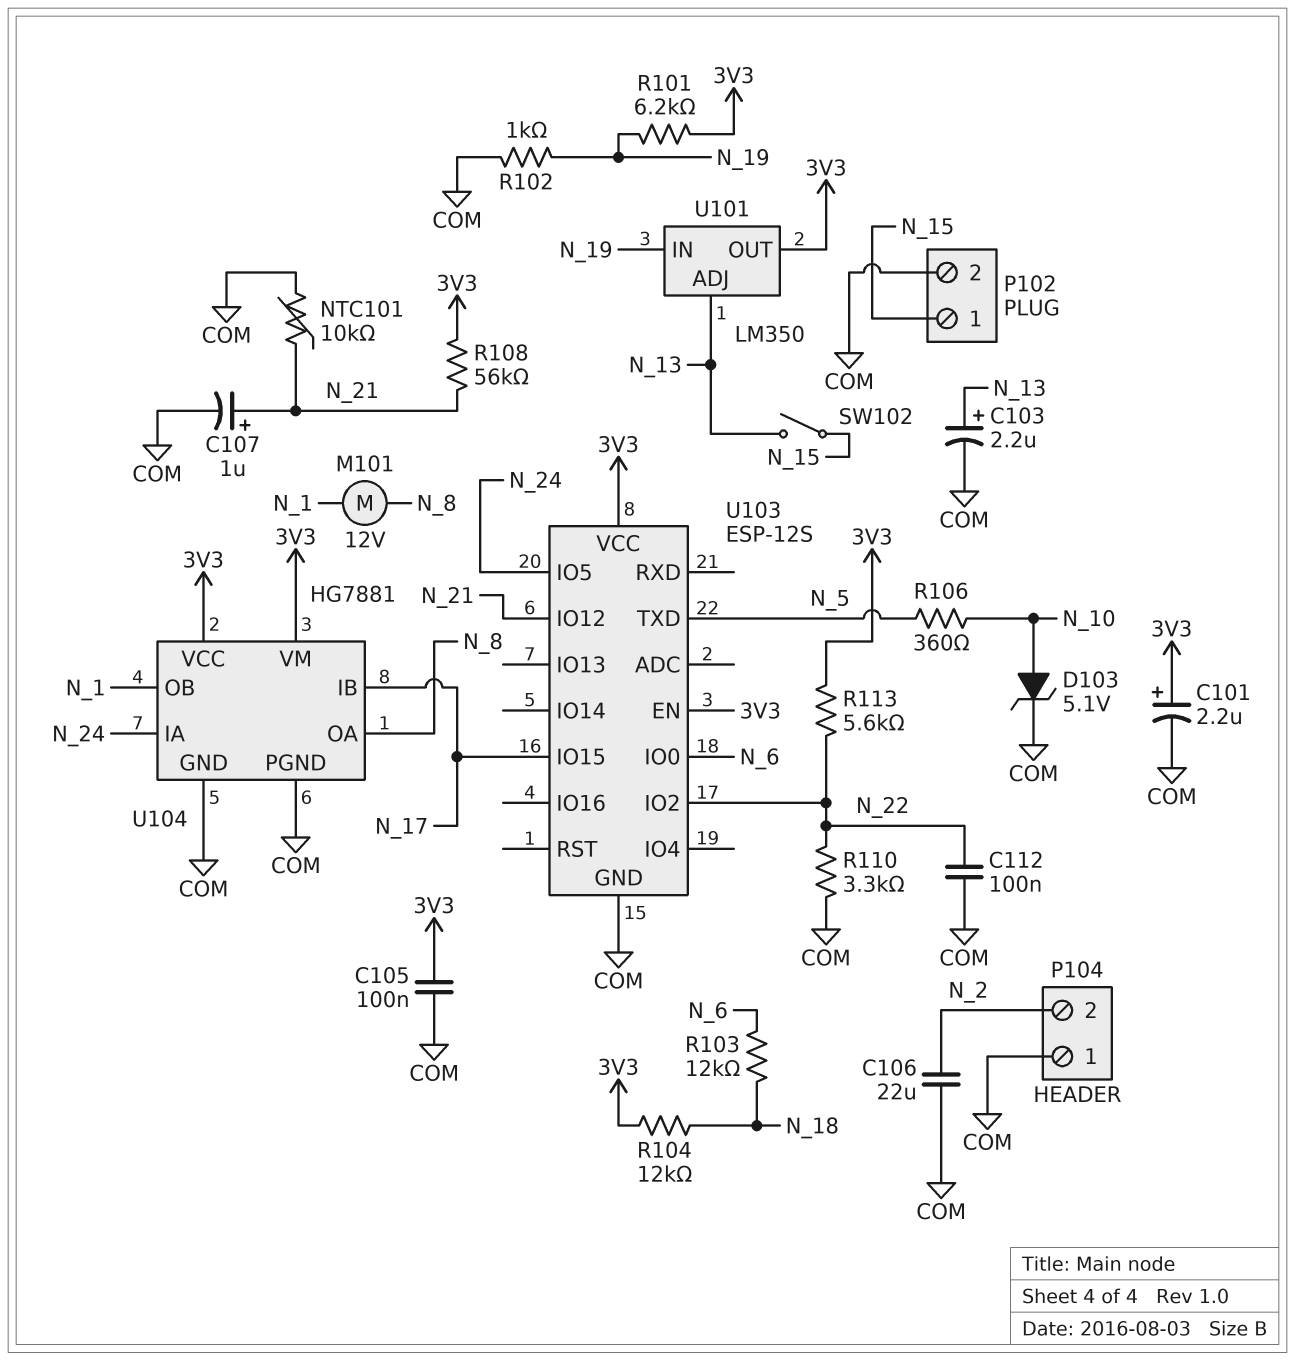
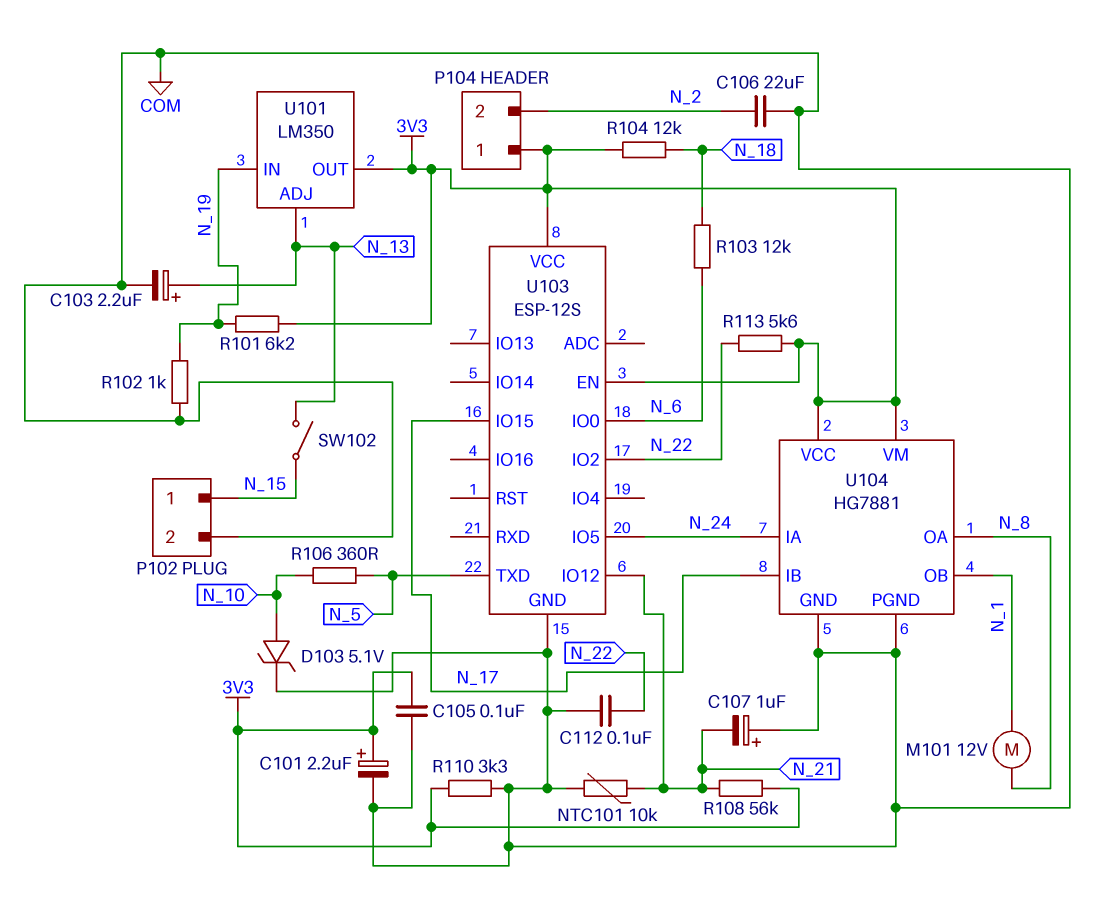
C107: 1uF (plus N_21, minus COM) -> 1uF (plus COM, minus N_21)
P104 pin 1: COM -> 3V3
R110: 3.3k (COM, N_22) -> 3.3k (3V3, COM)

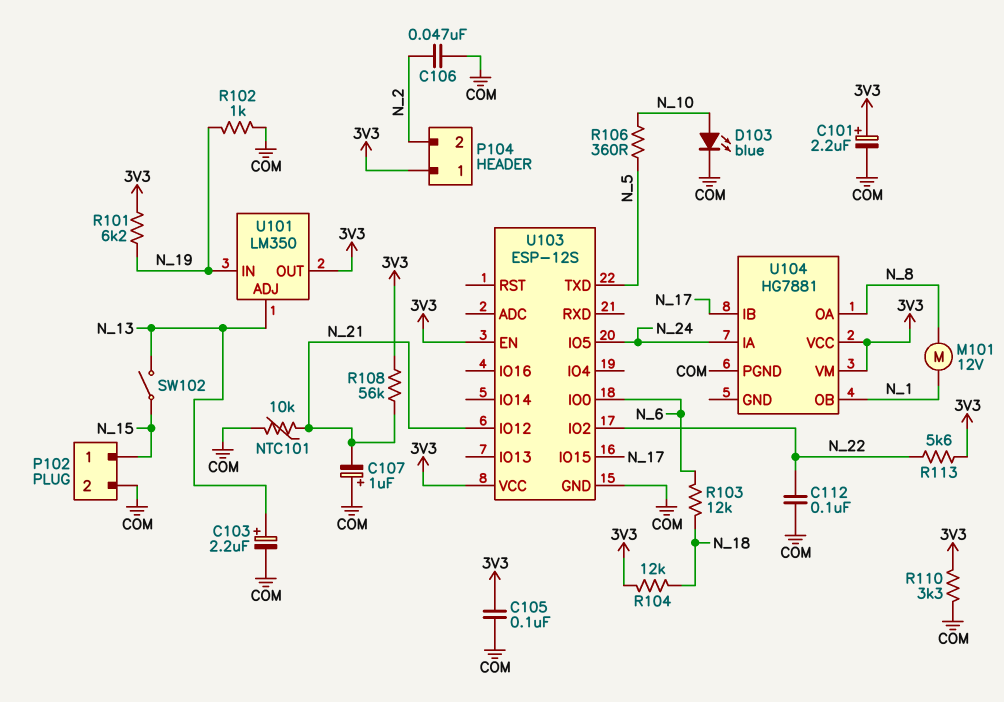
C106: 22uF (COM, N_2) -> 47nF (COM, N_2)
D103: zener 5.1V (A N_10, K COM) -> LED blue (A N_10, K COM)
U104 pin GND: COM -> none

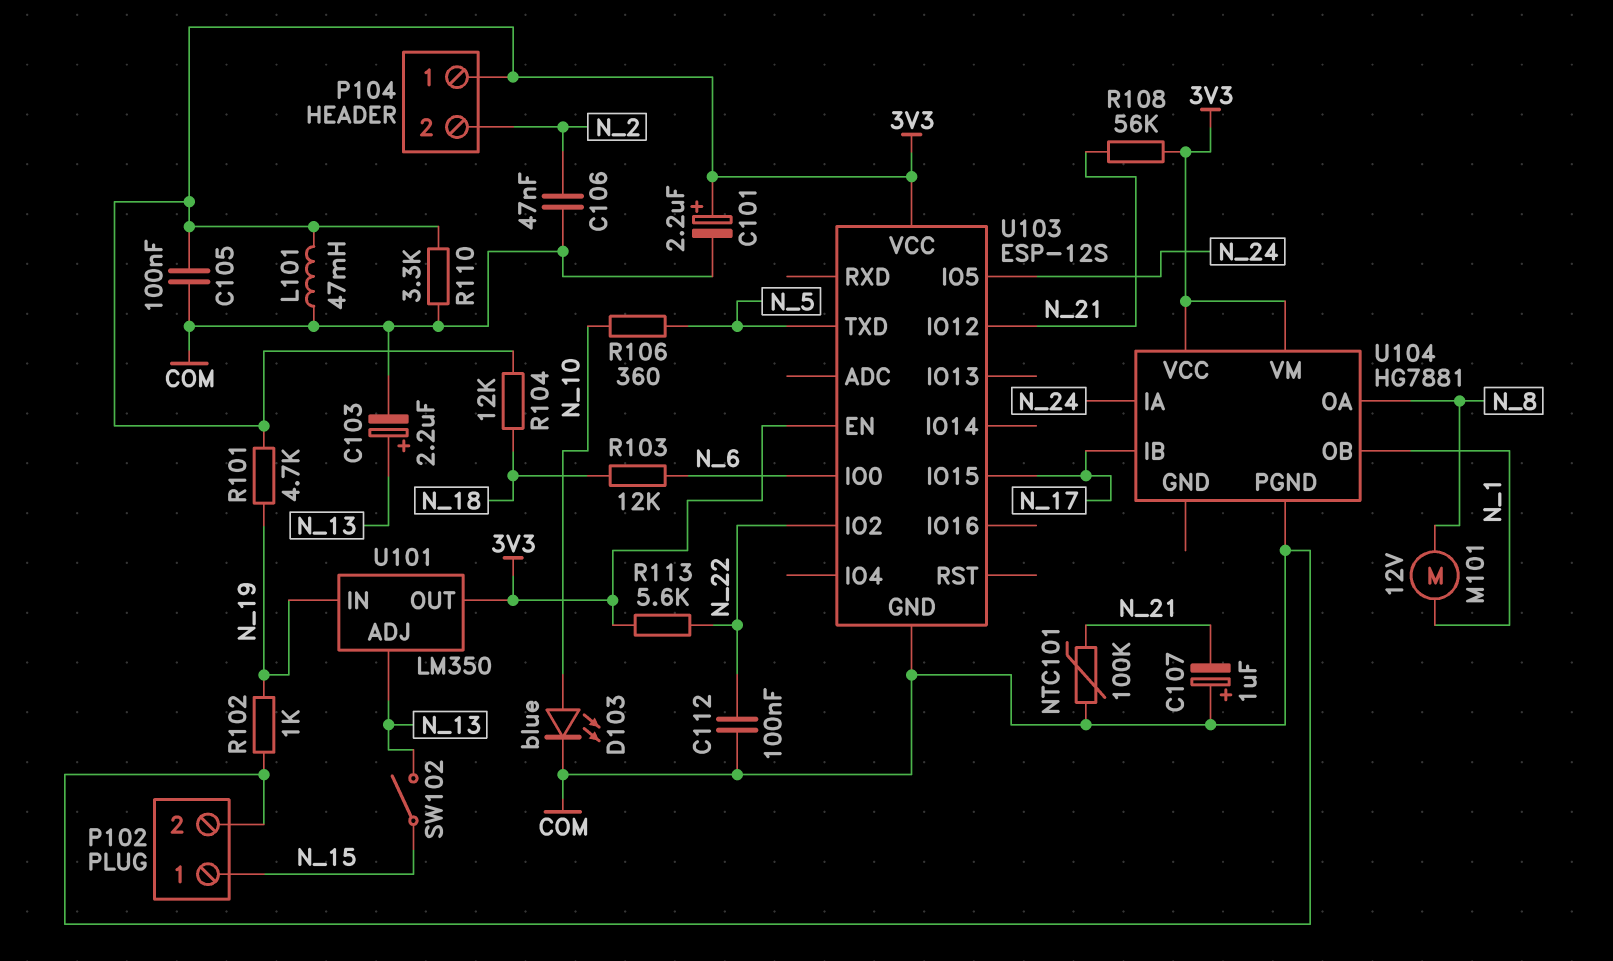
L101: none -> 47mH (3V3, COM)
NTC101: 10k (COM, N_21) -> 100k (COM, N_21)
R101: 6.2k (3V3, N_19) -> 4.7k (3V3, N_19)

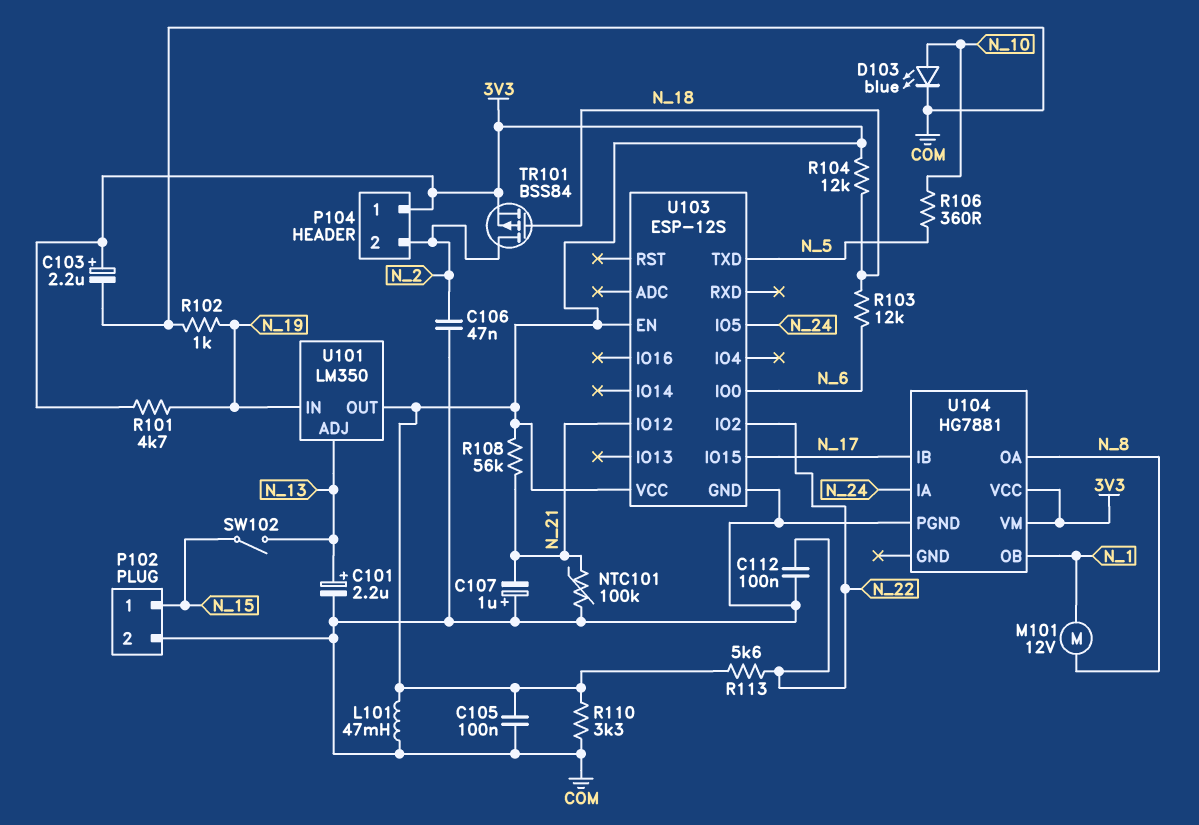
C101: 2.2uF (plus 3V3, minus COM) -> 2.2uF (plus N_13, minus COM)
C103: 2.2uF (plus N_13, minus COM) -> 2.2uF (plus 3V3, minus COM)
TR101: none -> PMOS BSS84 (G N_18, D N_2, S 3V3)

